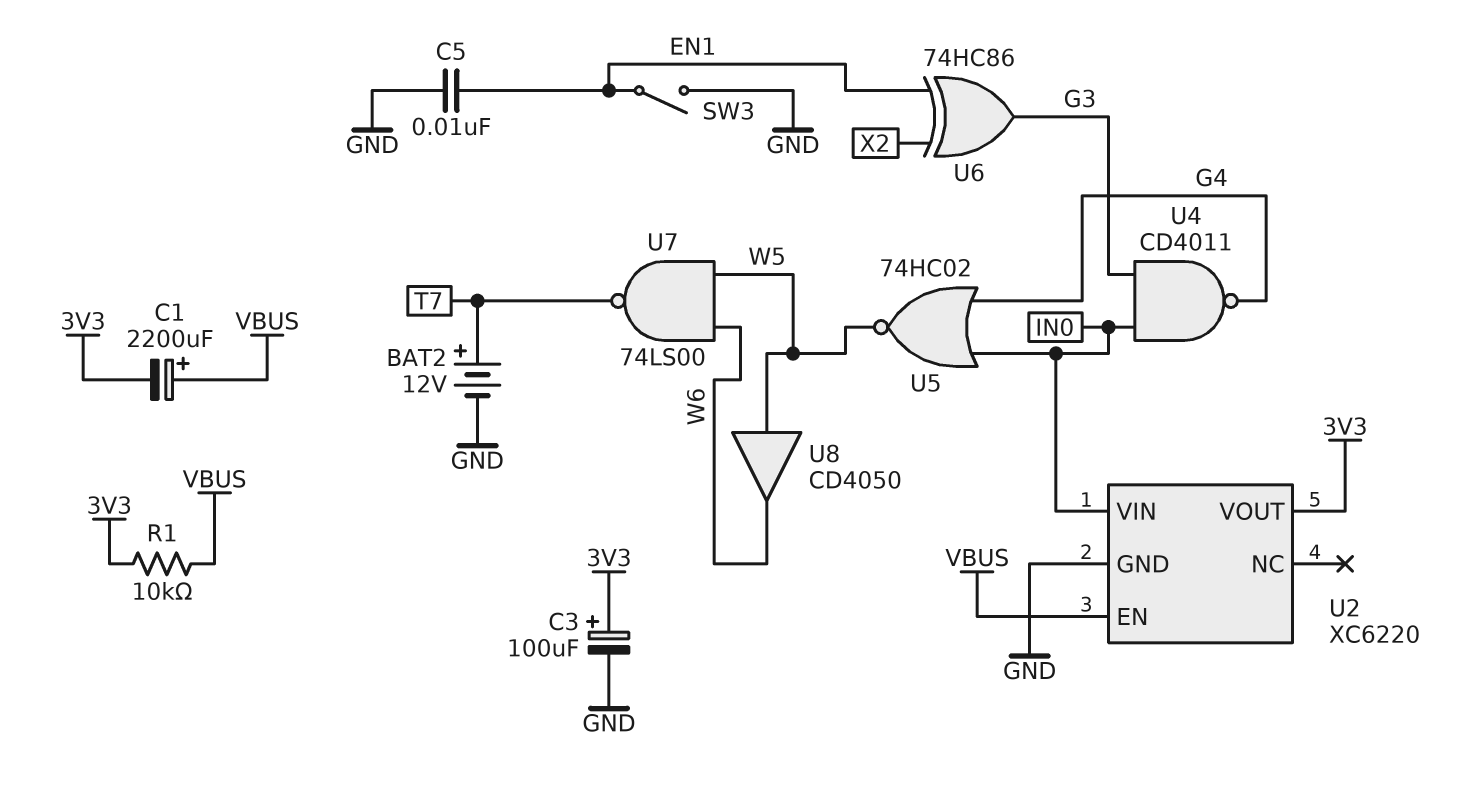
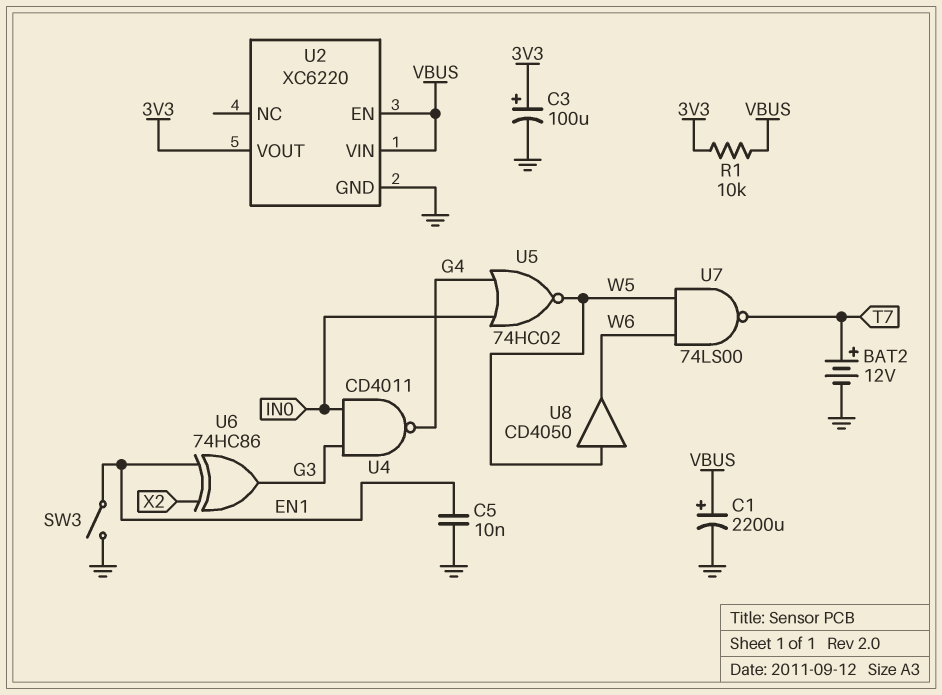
C1: 2200uF (plus VBUS, minus 3V3) -> 2200uF (plus VBUS, minus GND)
U2 pin VIN: IN0 -> VBUS

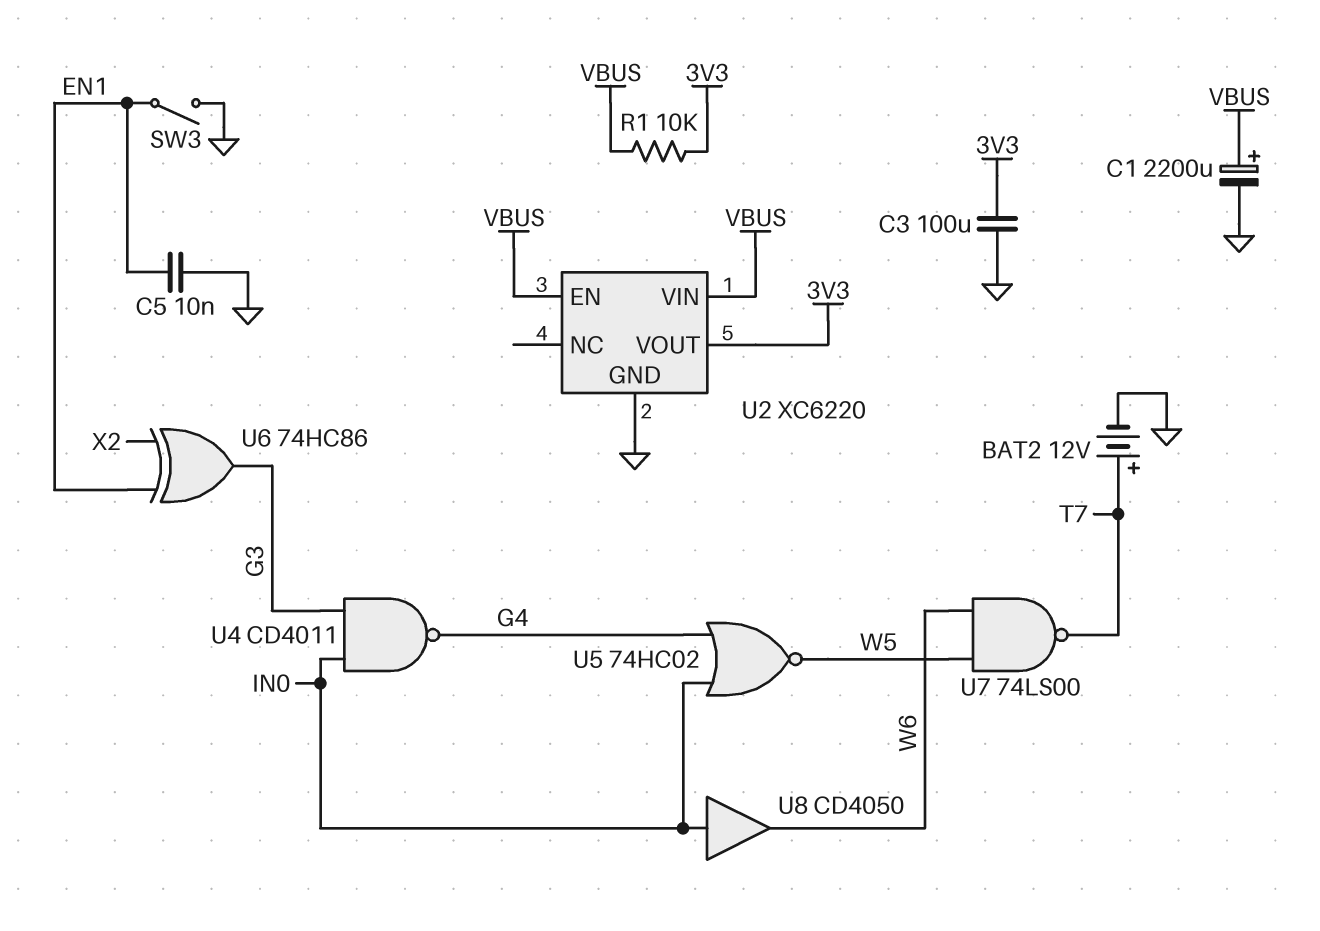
C3: 100uF (plus 3V3, minus GND) -> 100uF (3V3, GND)
U8: buffer CD4050 (in W5, out W6) -> buffer CD4050 (in IN0, out W6)

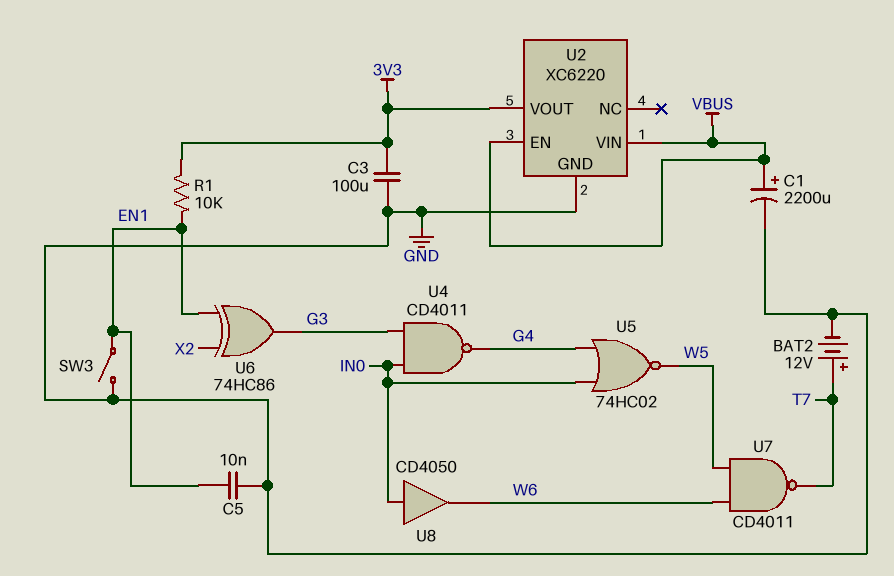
R1: 10k (3V3, VBUS) -> 10k (3V3, EN1)
U7: NAND 74LS00 (in W5, in W6, out T7) -> NAND CD4011 (in W5, in W6, out T7)

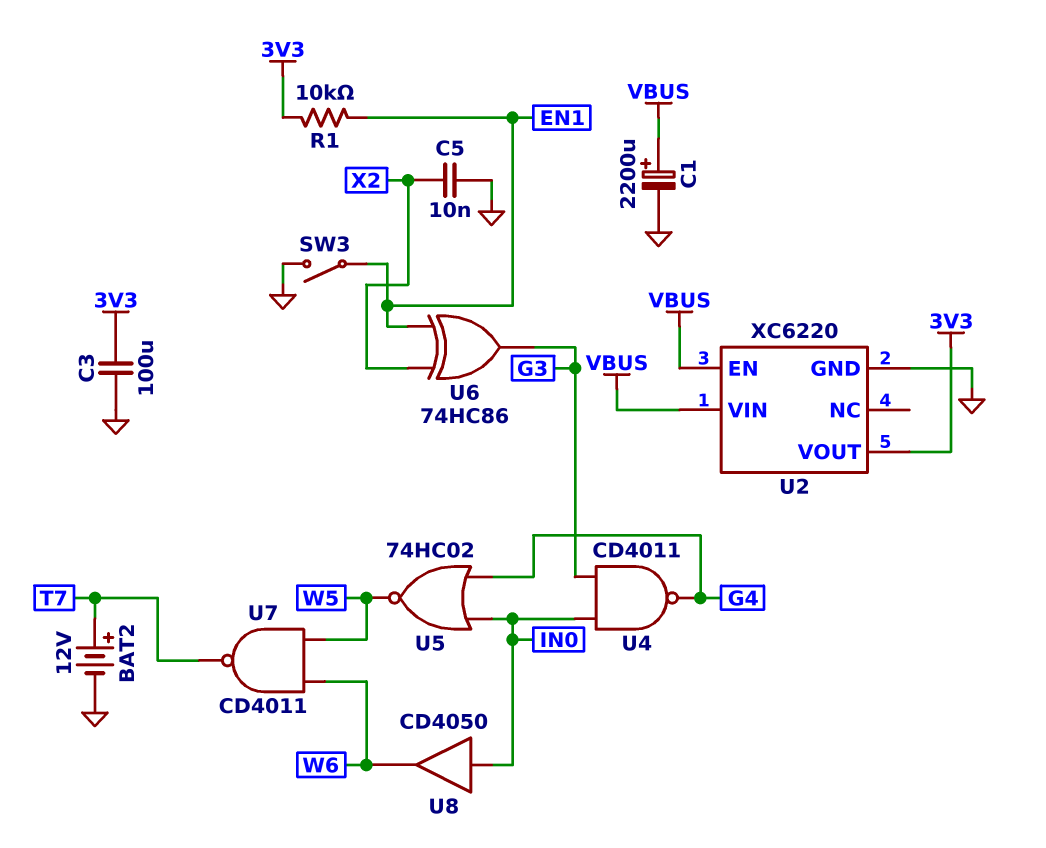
C5: 10nF (EN1, GND) -> 10nF (GND, X2)

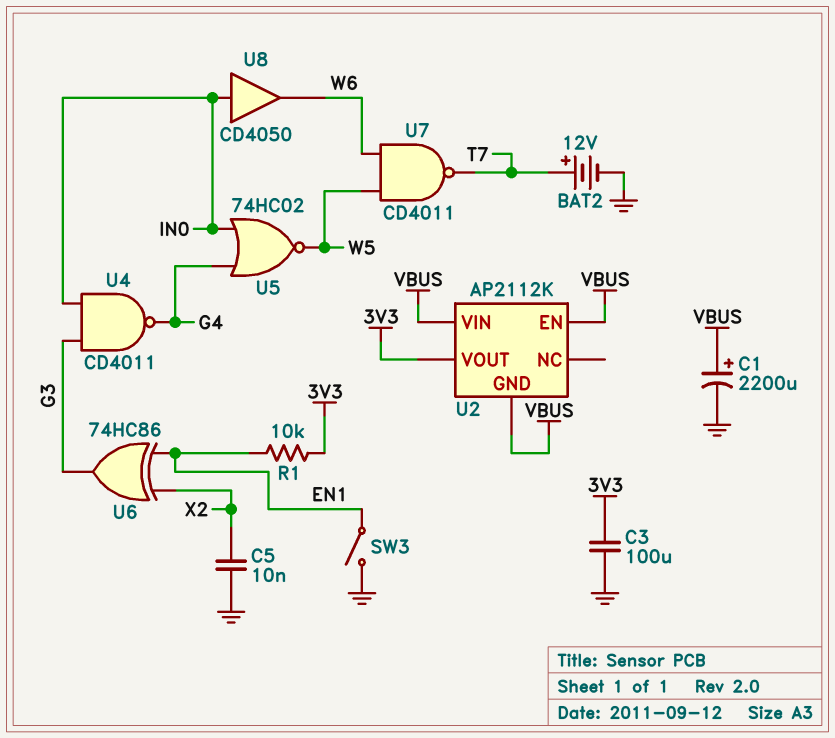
U2: XC6220 -> AP2112K
U2 pin GND: GND -> VBUS

